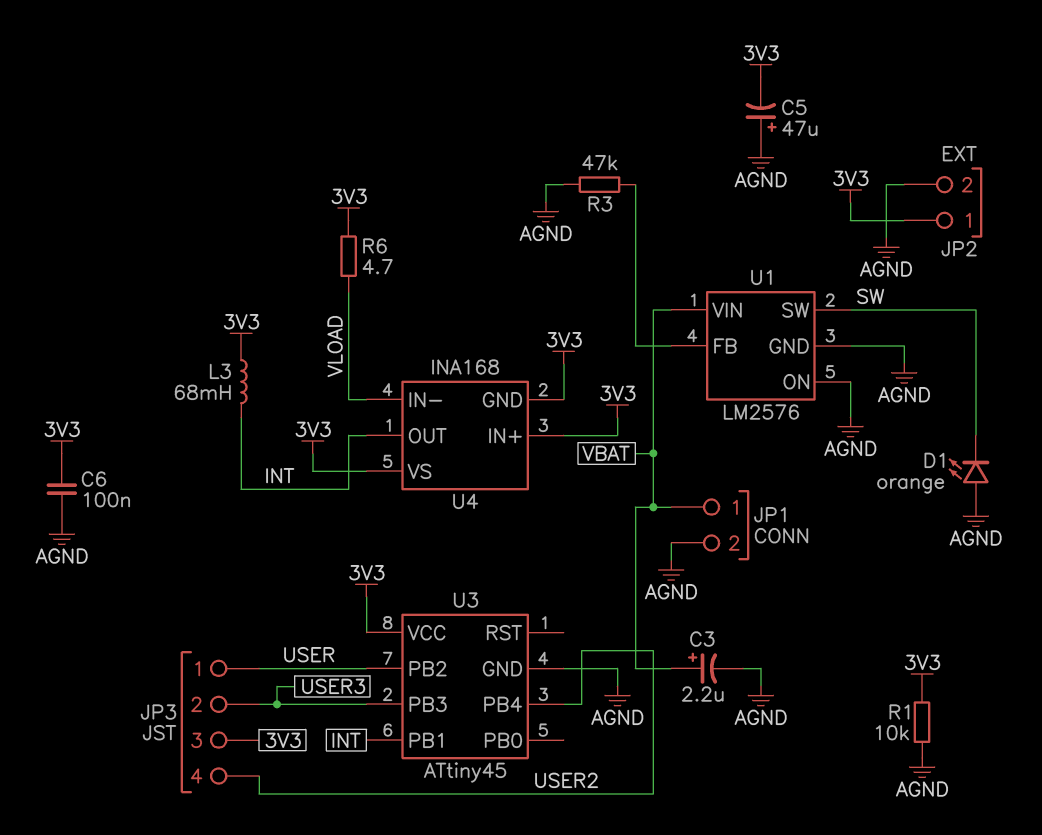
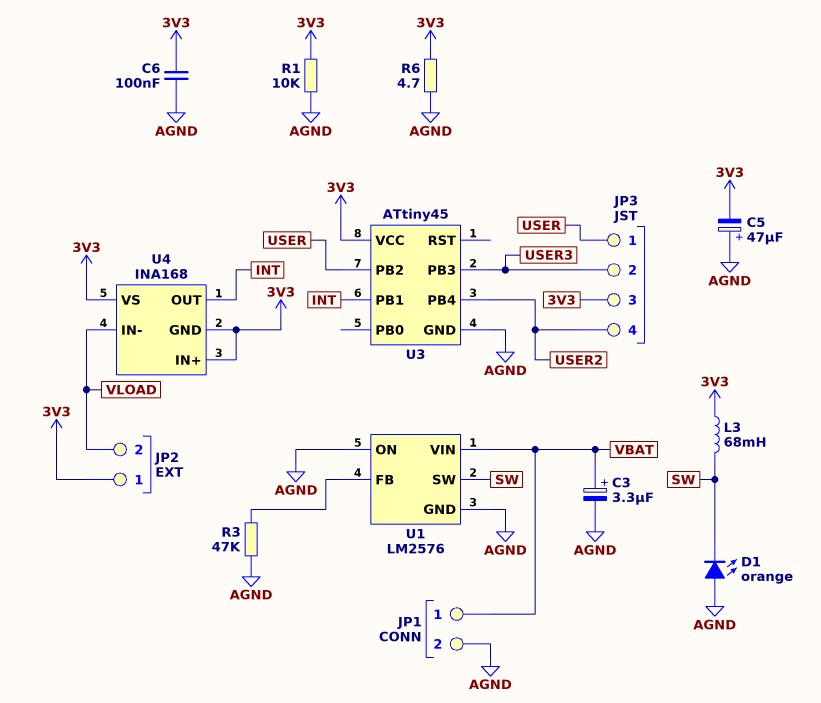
C3: 2.2uF (plus VBAT, minus AGND) -> 3.3uF (plus VBAT, minus AGND)
JP2 pin 2: AGND -> VLOAD
L3: 68mH (3V3, INT) -> 68mH (3V3, SW)
R6: 4.7 (3V3, VLOAD) -> 4.7 (3V3, AGND)

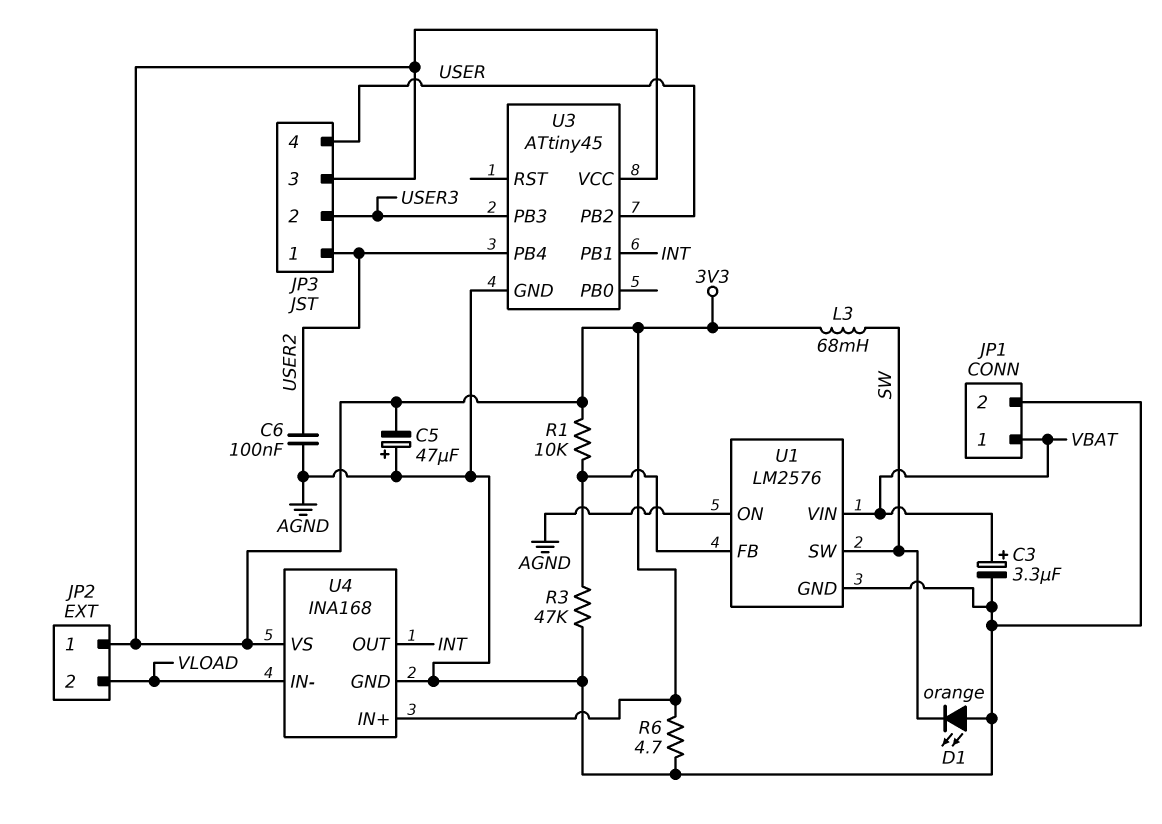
C6: 100nF (3V3, AGND) -> 100nF (AGND, USER2)
JP3 pin 1: USER -> USER2
JP3 pin 4: USER2 -> USER
R1: 10k (3V3, AGND) -> 10k (3V3, U1/FB)
U4 pin GND: 3V3 -> AGND

